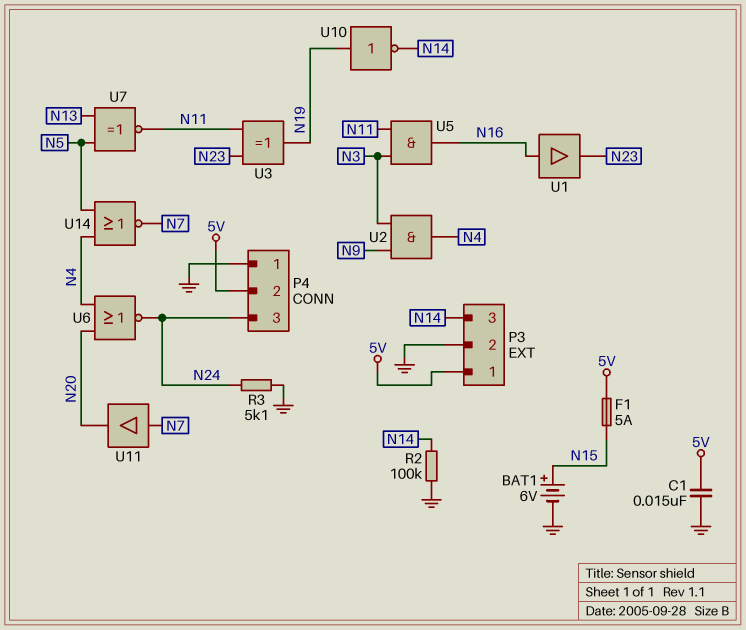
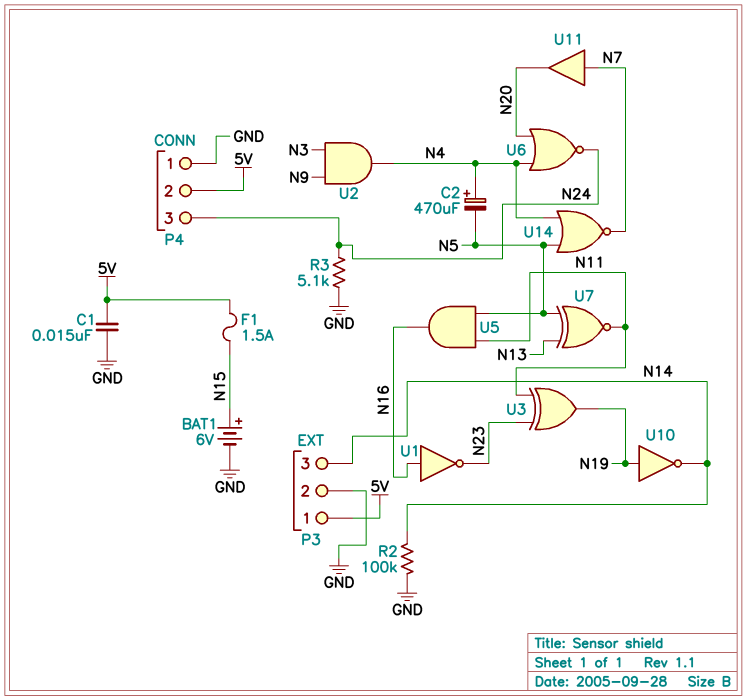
C2: none -> 470uF (plus N4, minus N5)
F1: 5A (5V, N15) -> 1.5A (5V, N15)
U1: buffer (in N16, out N23) -> NOT (in N16, out N23)
U5: AND (in N3, in N11, out N16) -> AND (in N5, in N11, out N16)

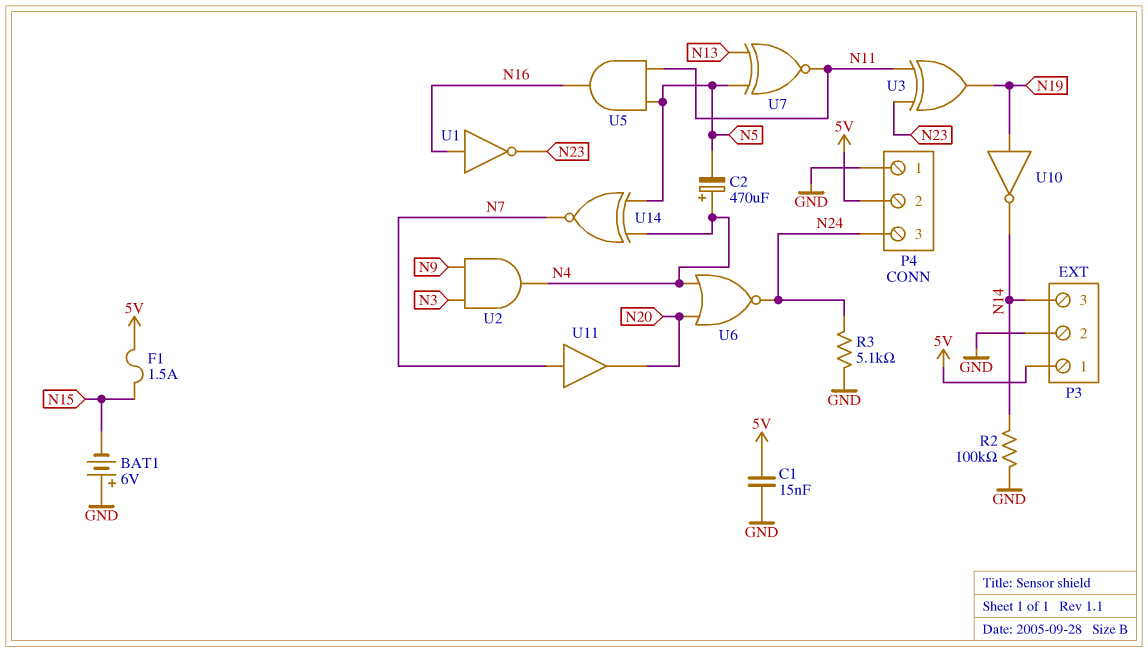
BAT1: 6V (plus N15, minus GND) -> 6V (plus GND, minus N15)
U14: NOR (in N4, in N5, out N7) -> XNOR (in N4, in N5, out N7)

